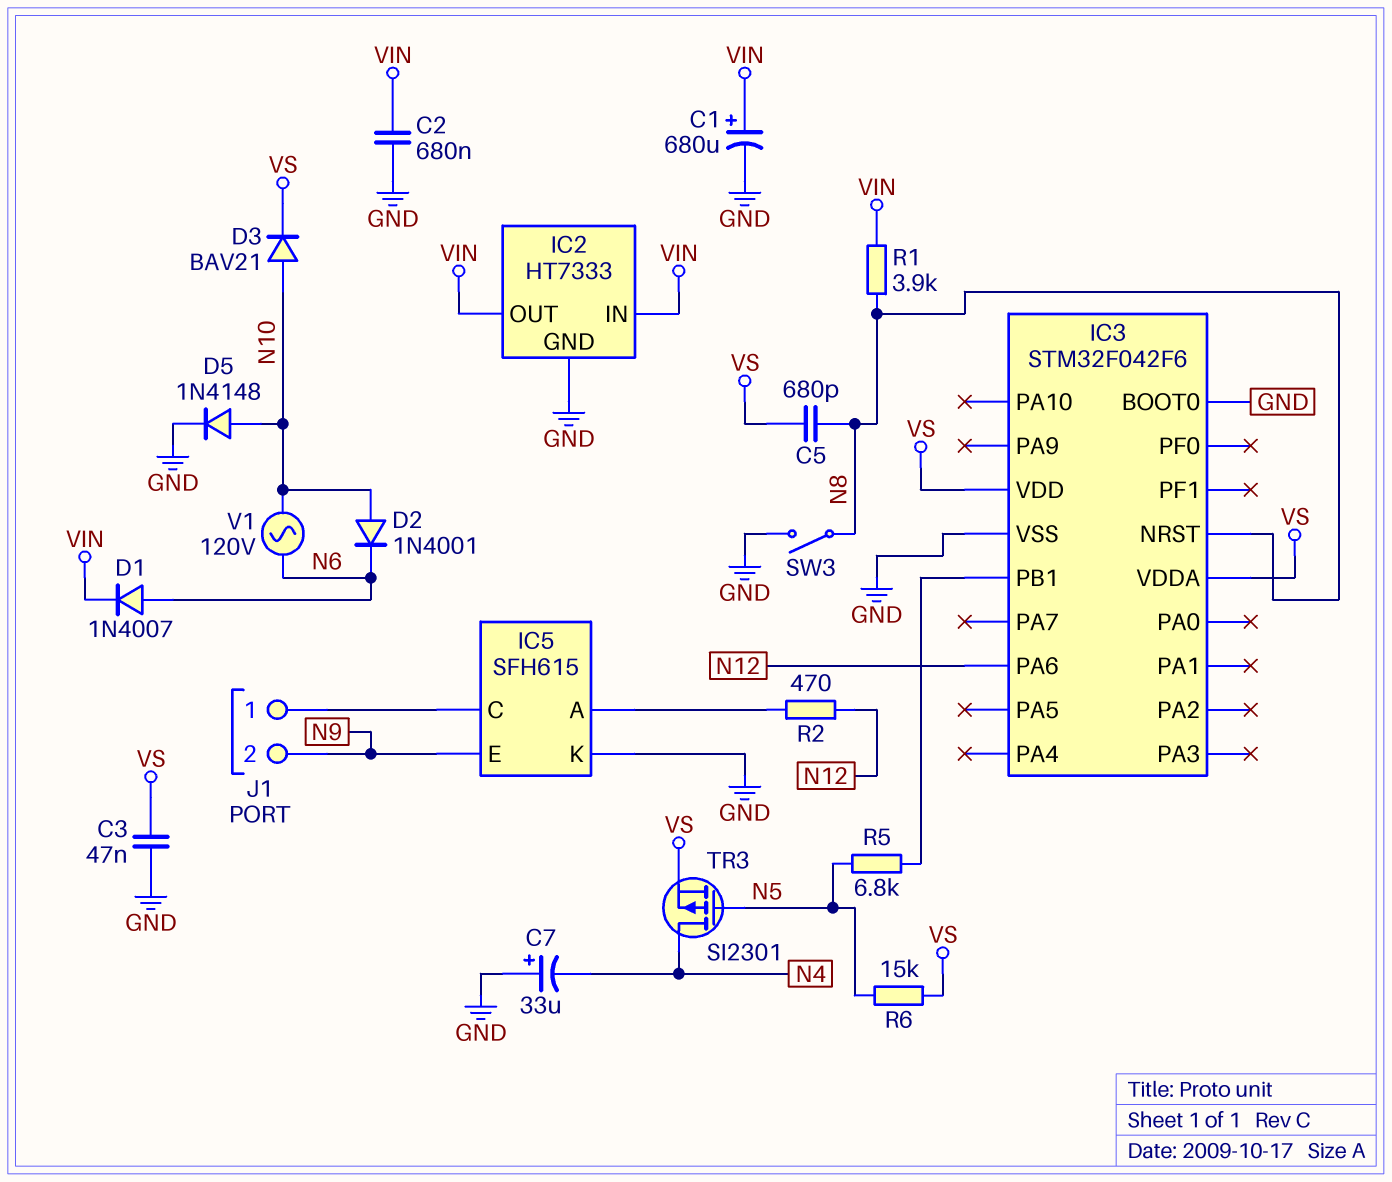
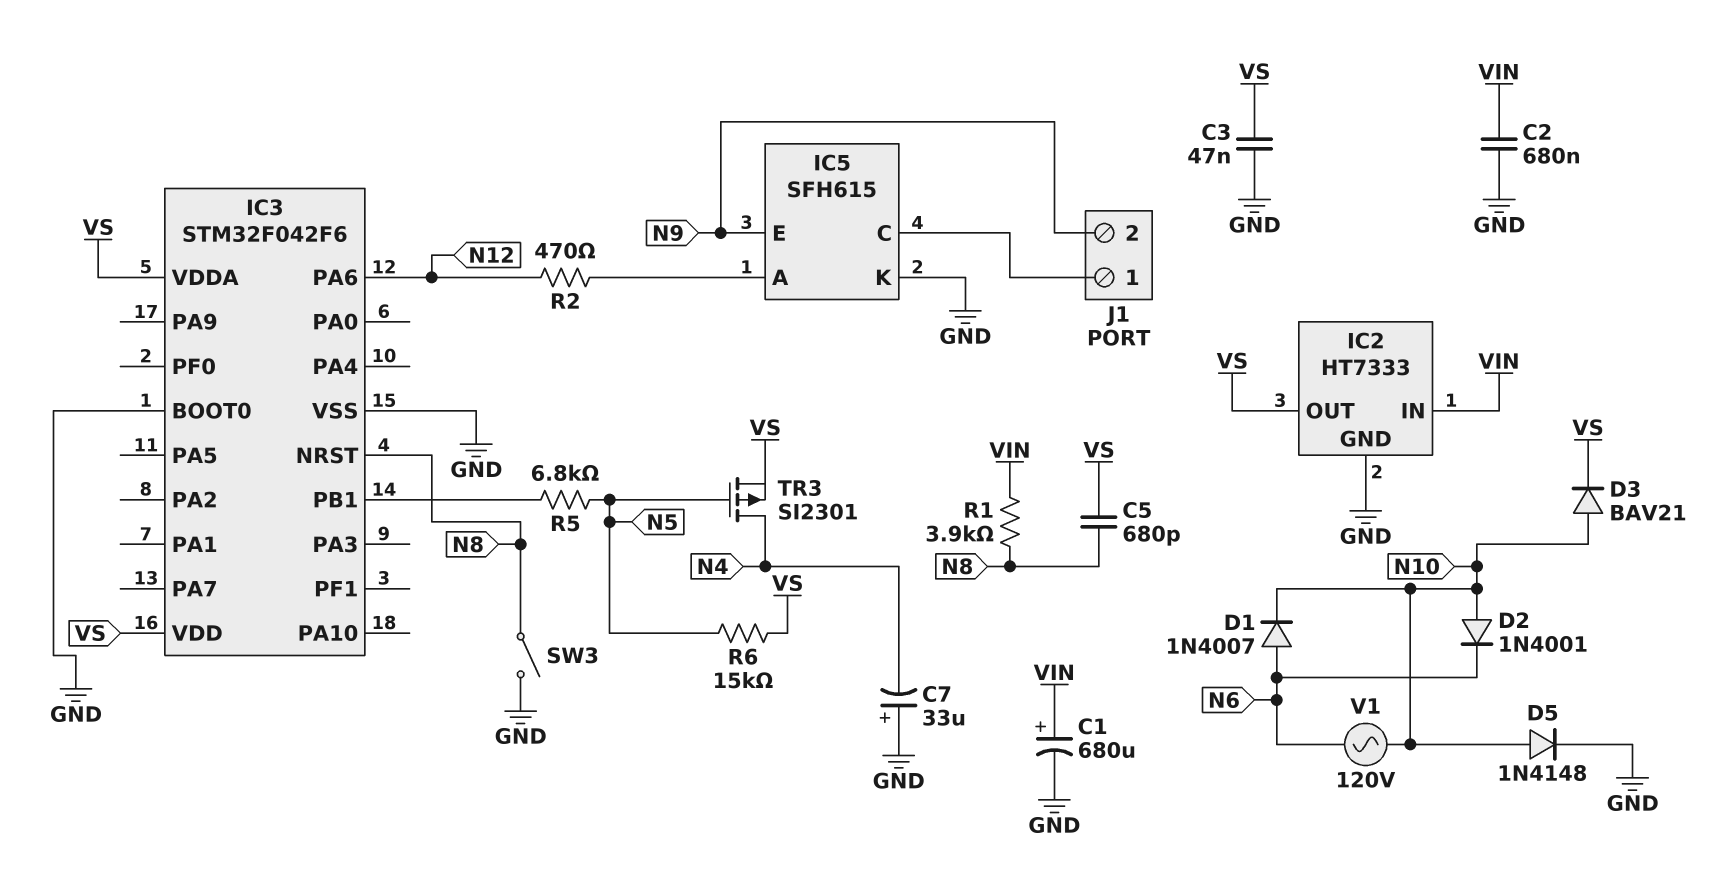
D1: diode 1N4007 (A N6, K VIN) -> diode 1N4007 (A N6, K N10)
IC2 pin OUT: VIN -> VS

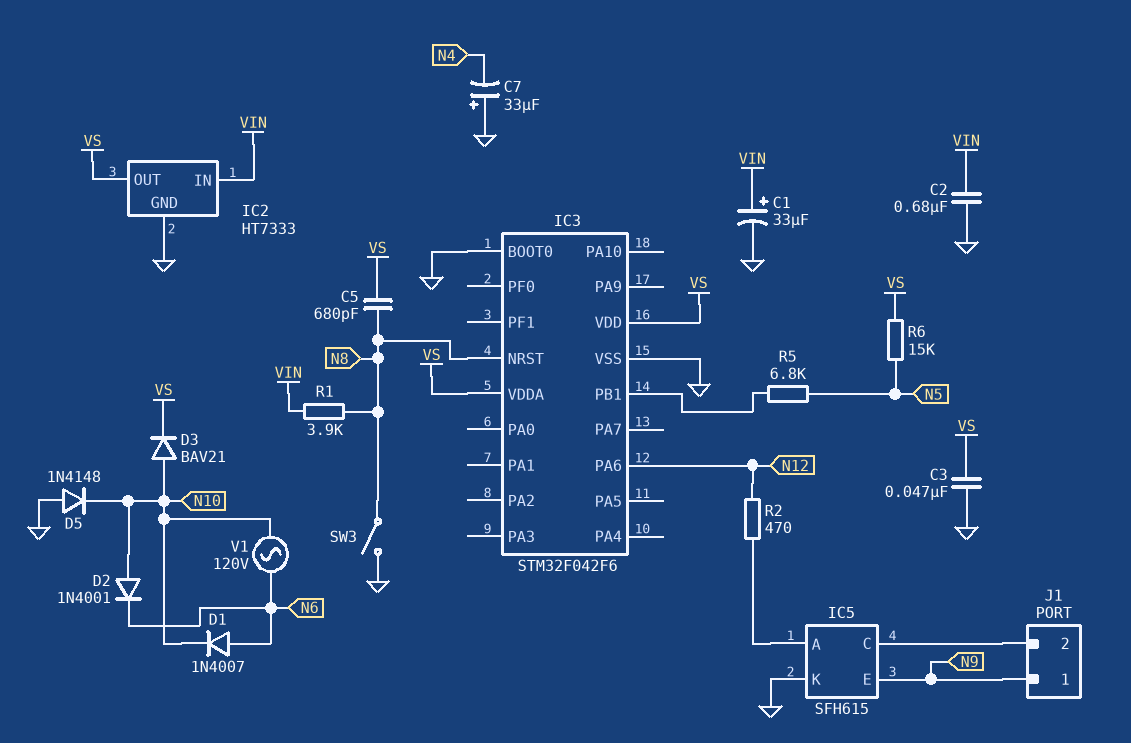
C1: 680uF (plus VIN, minus GND) -> 33uF (plus VIN, minus GND)
D5: diode 1N4148 (A N10, K GND) -> diode 1N4148 (A GND, K N10)
J1 pin 1: IC5/C -> N9
J1 pin 2: N9 -> IC5/C
TR3: PMOS SI2301 (G N5, D N4, S VS) -> none

